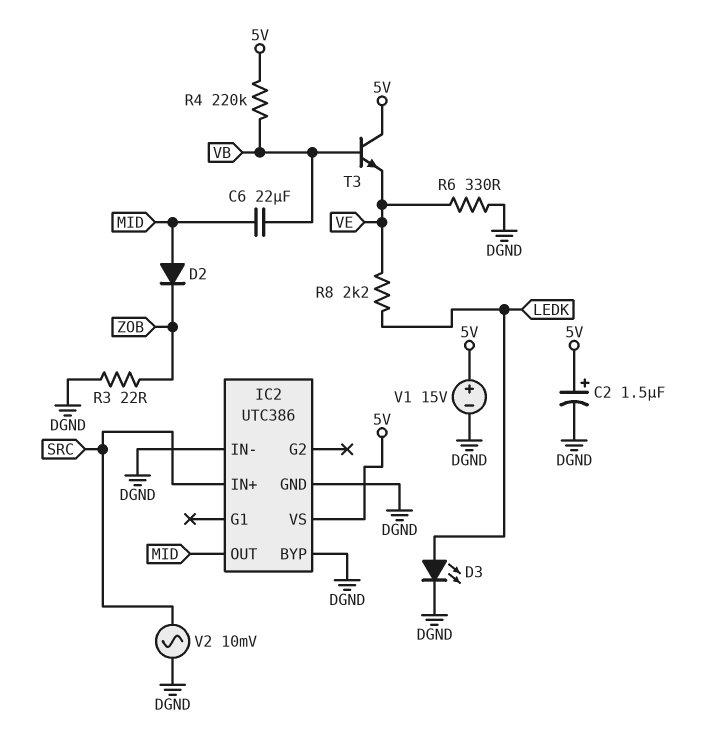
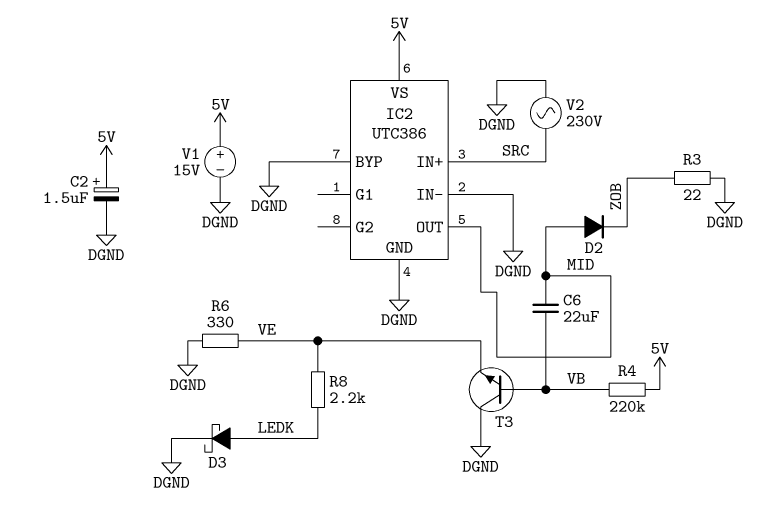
D3: LED (A LEDK, K DGND) -> schottky (A LEDK, K DGND)
T3: NPN (B VB, C 5V, E VE) -> NPN (B VB, C DGND, E VE)
V2: AC 10mV (DGND, SRC) -> AC 230V (DGND, SRC)

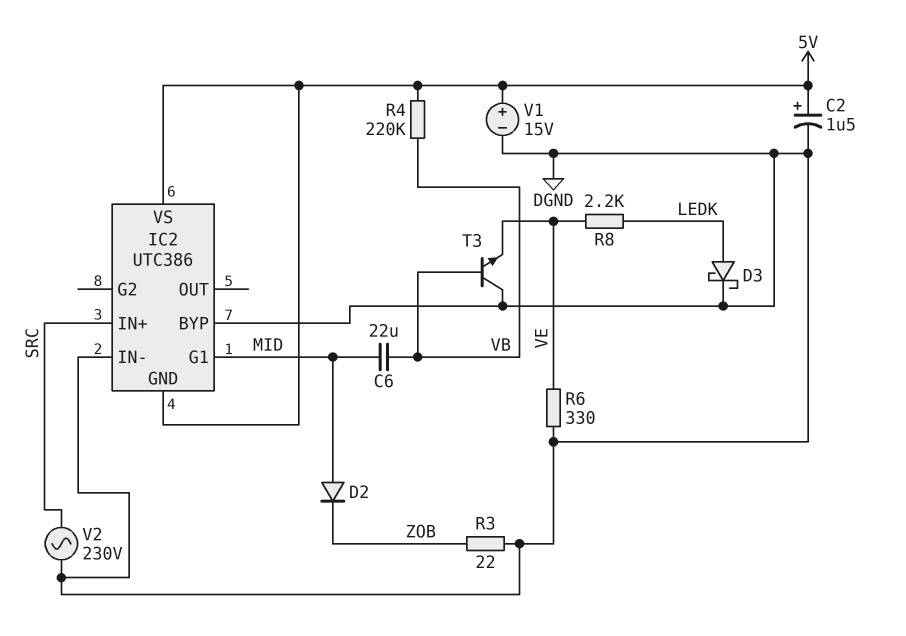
IC2 pin G1: none -> MID
IC2 pin GND: DGND -> 5V
IC2 pin OUT: MID -> none

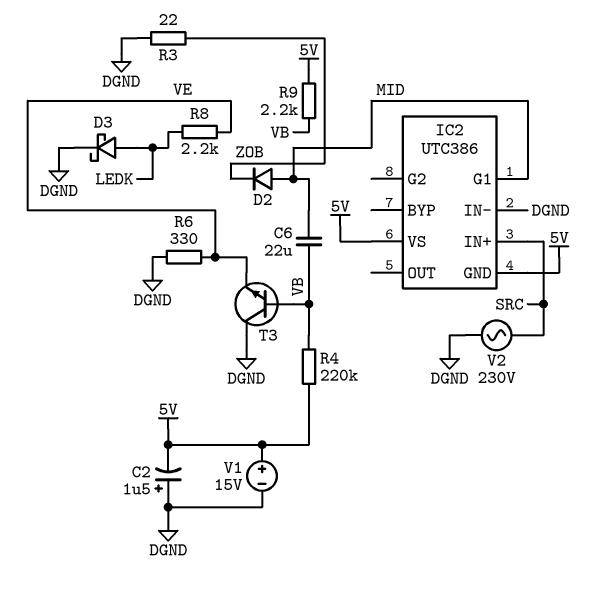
C2: 1.5uF (plus 5V, minus DGND) -> 1.5uF (plus DGND, minus 5V)
IC2 pin BYP: DGND -> none
R9: none -> 2.2k (5V, VB)

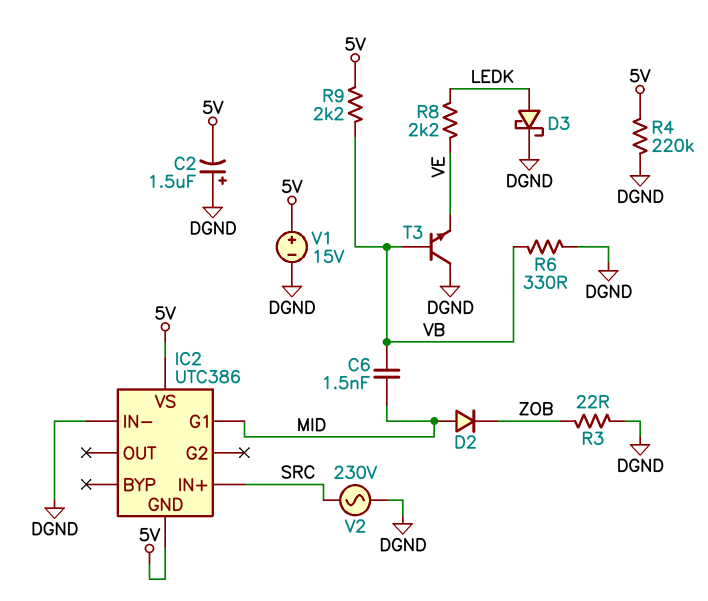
C6: 22uF (MID, VB) -> 1.5nF (MID, VB)
R4: 220k (5V, VB) -> 220k (5V, DGND)
R6: 330 (DGND, VE) -> 330 (DGND, VB)

